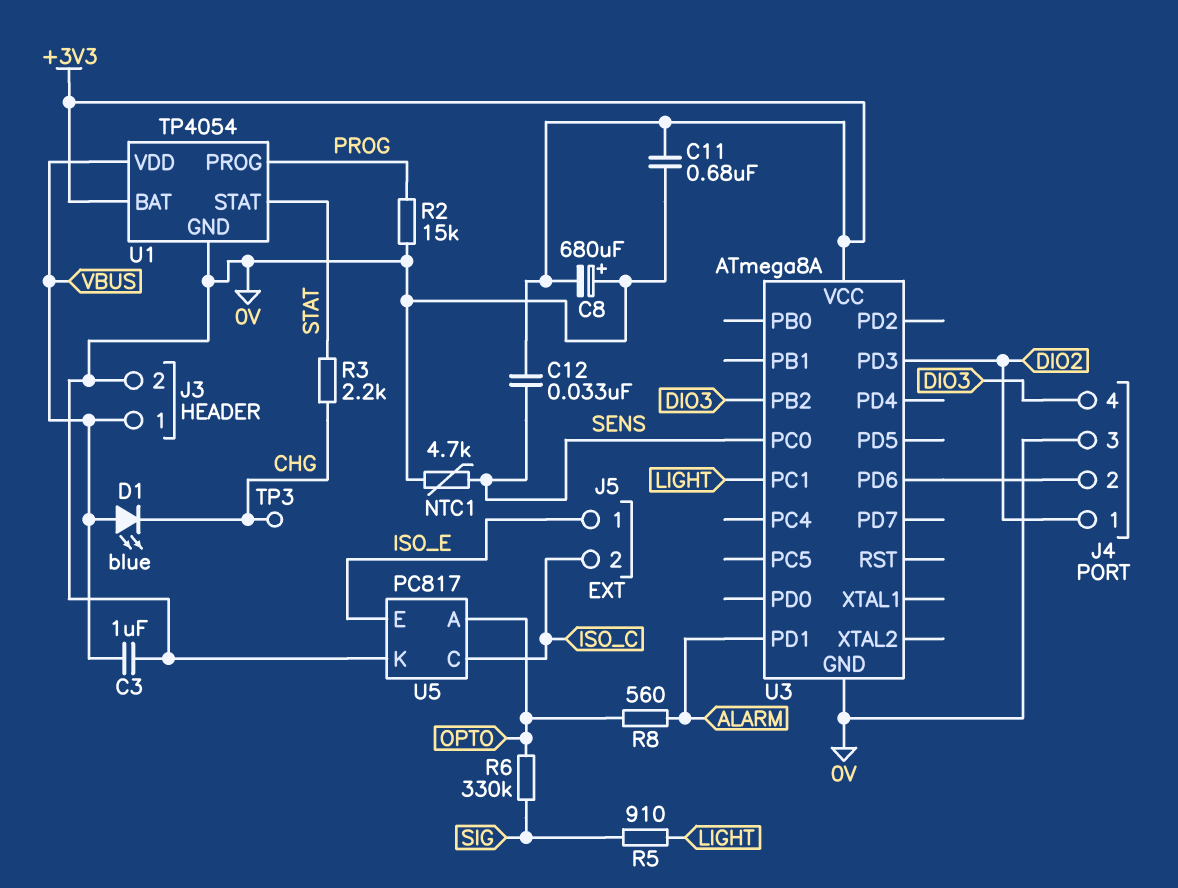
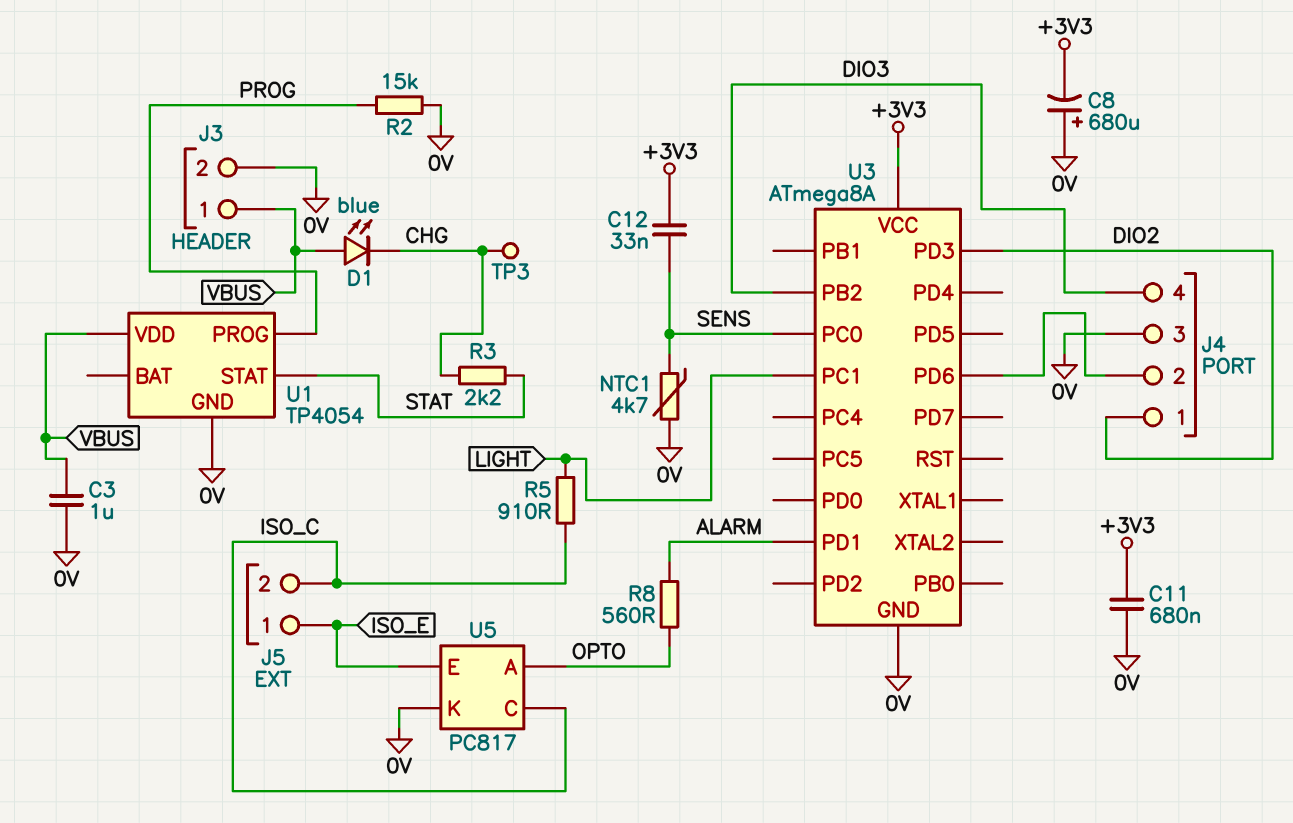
R5: 910 (LIGHT, SIG) -> 910 (ISO_C, LIGHT)
R6: 330k (OPTO, SIG) -> none
U1 pin BAT: +3V3 -> none

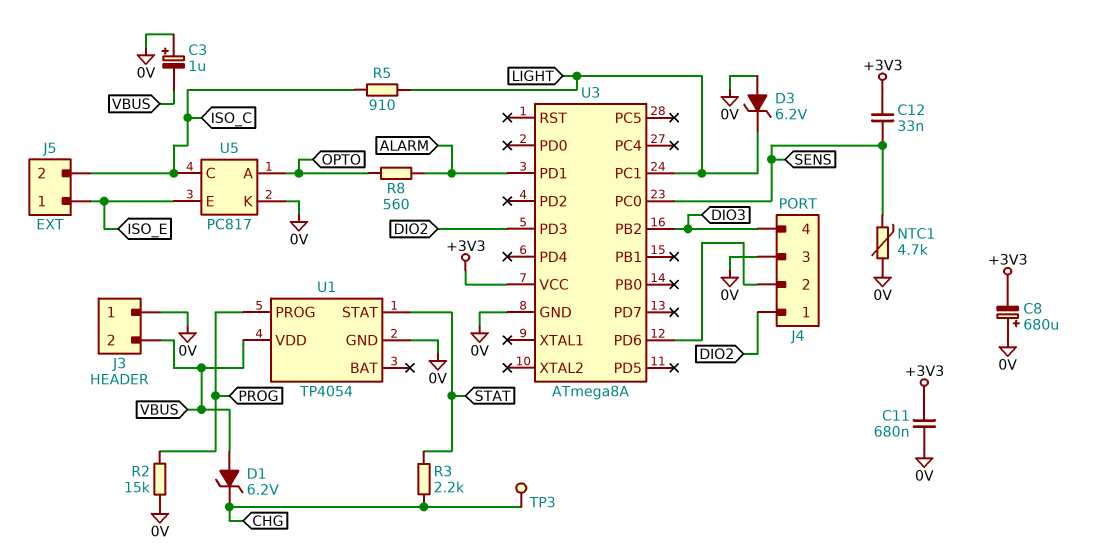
C3: 1uF (0V, VBUS) -> 1uF (plus 0V, minus VBUS)
D1: LED blue (A VBUS, K CHG) -> zener 6.2V (A VBUS, K CHG)
D3: none -> zener 6.2V (A 0V, K LIGHT)
J3 pin 1: VBUS -> 0V
J3 pin 2: 0V -> VBUS

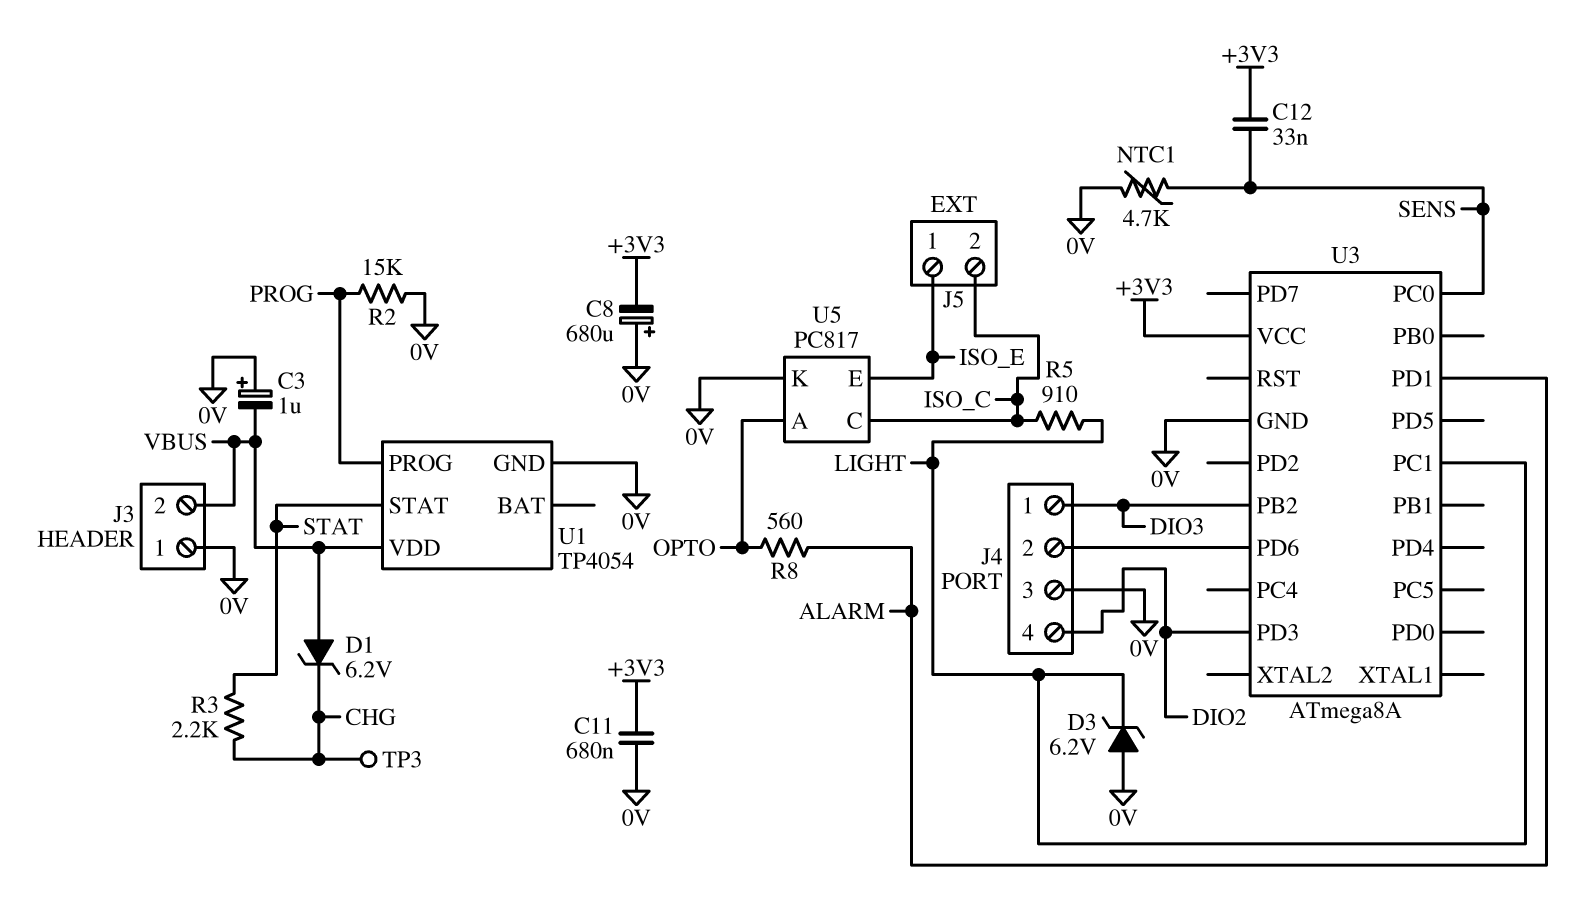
J4 pin 1: DIO2 -> DIO3
J4 pin 4: DIO3 -> DIO2

